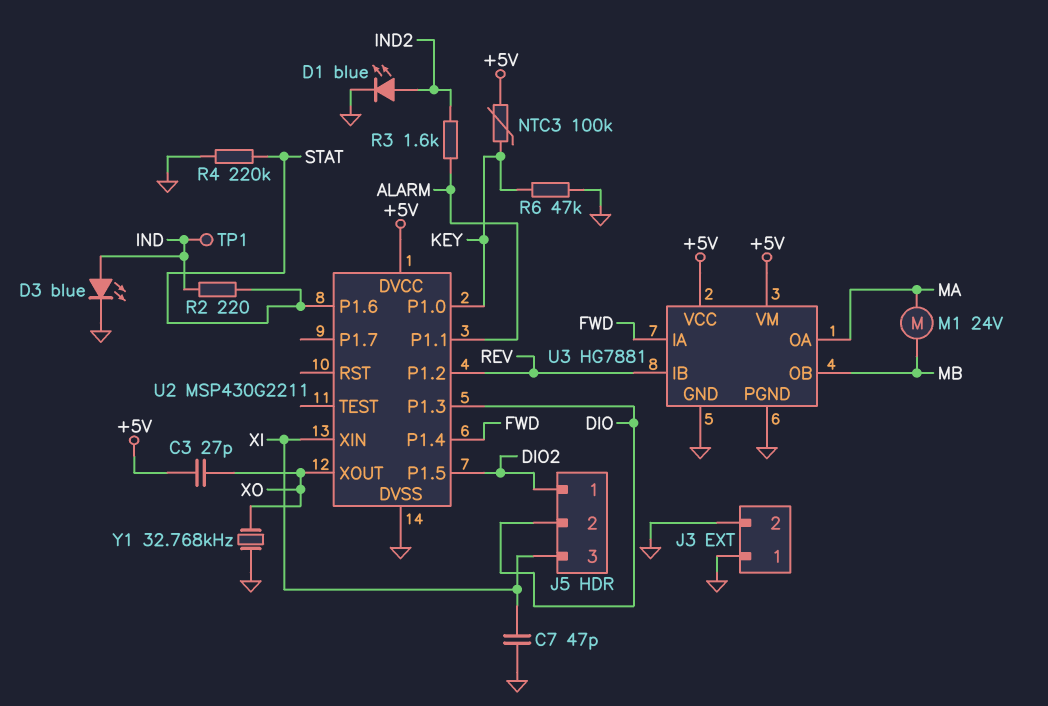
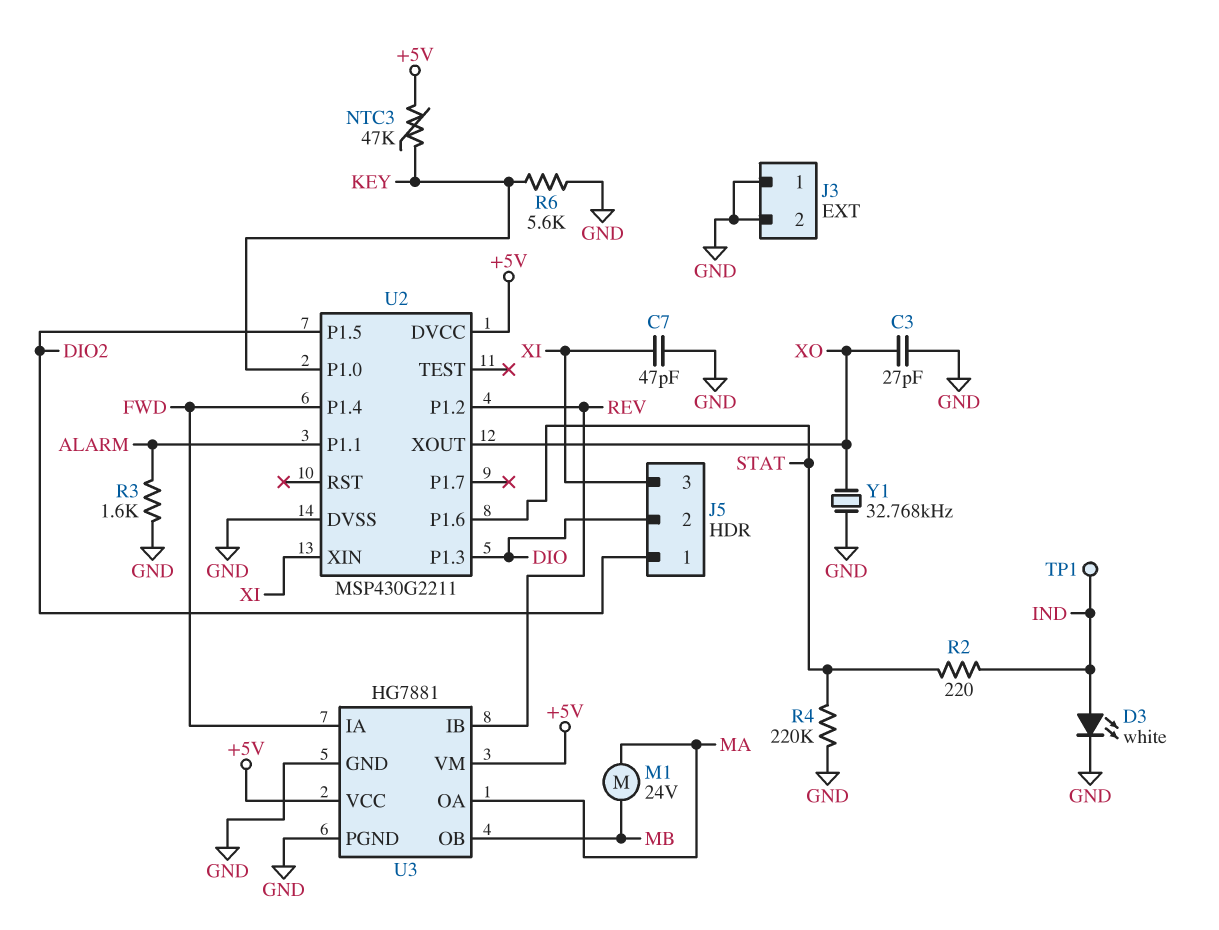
C3: 27pF (+5V, XO) -> 27pF (GND, XO)
D1: LED blue (A IND2, K GND) -> none
D3: LED blue (A IND, K GND) -> LED white (A IND, K GND)
NTC3: 100k (+5V, KEY) -> 47k (+5V, KEY)
R3: 1.6k (ALARM, IND2) -> 1.6k (ALARM, GND)
R6: 47k (GND, KEY) -> 5.6k (GND, KEY)

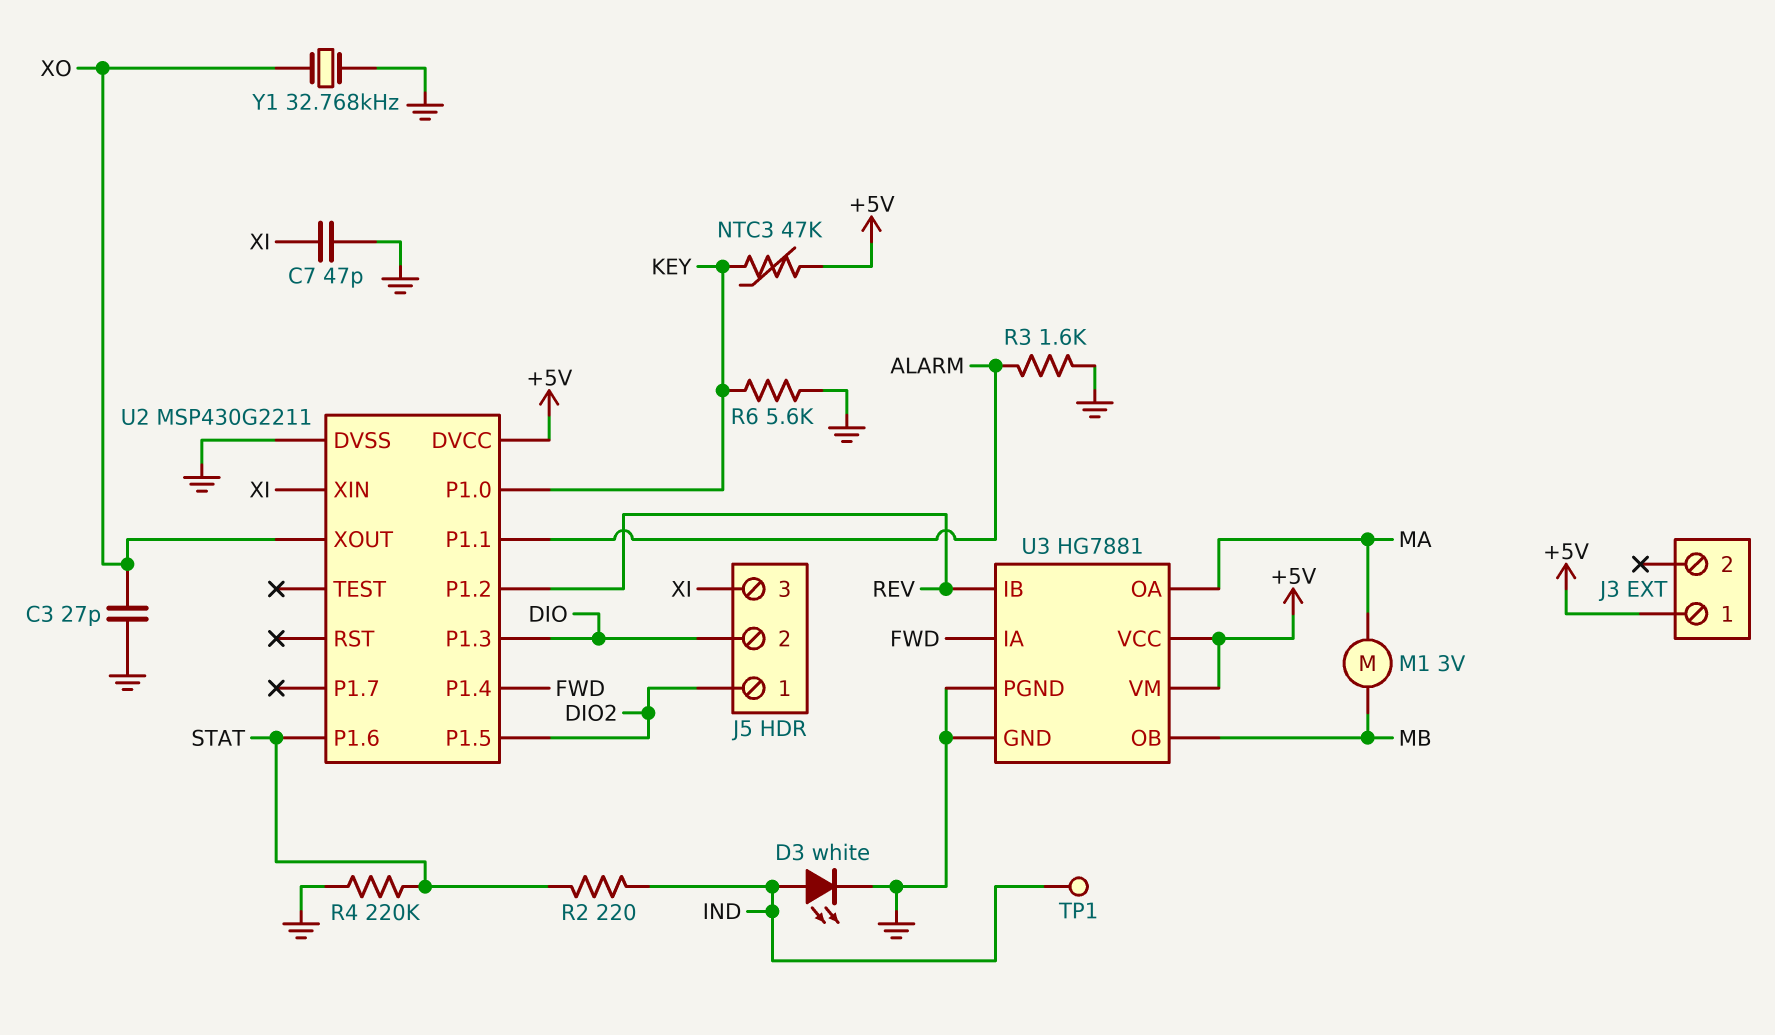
J3 pin 1: GND -> +5V
J3 pin 2: GND -> none
M1: motor 24V (MA, MB) -> motor 3V (MA, MB)

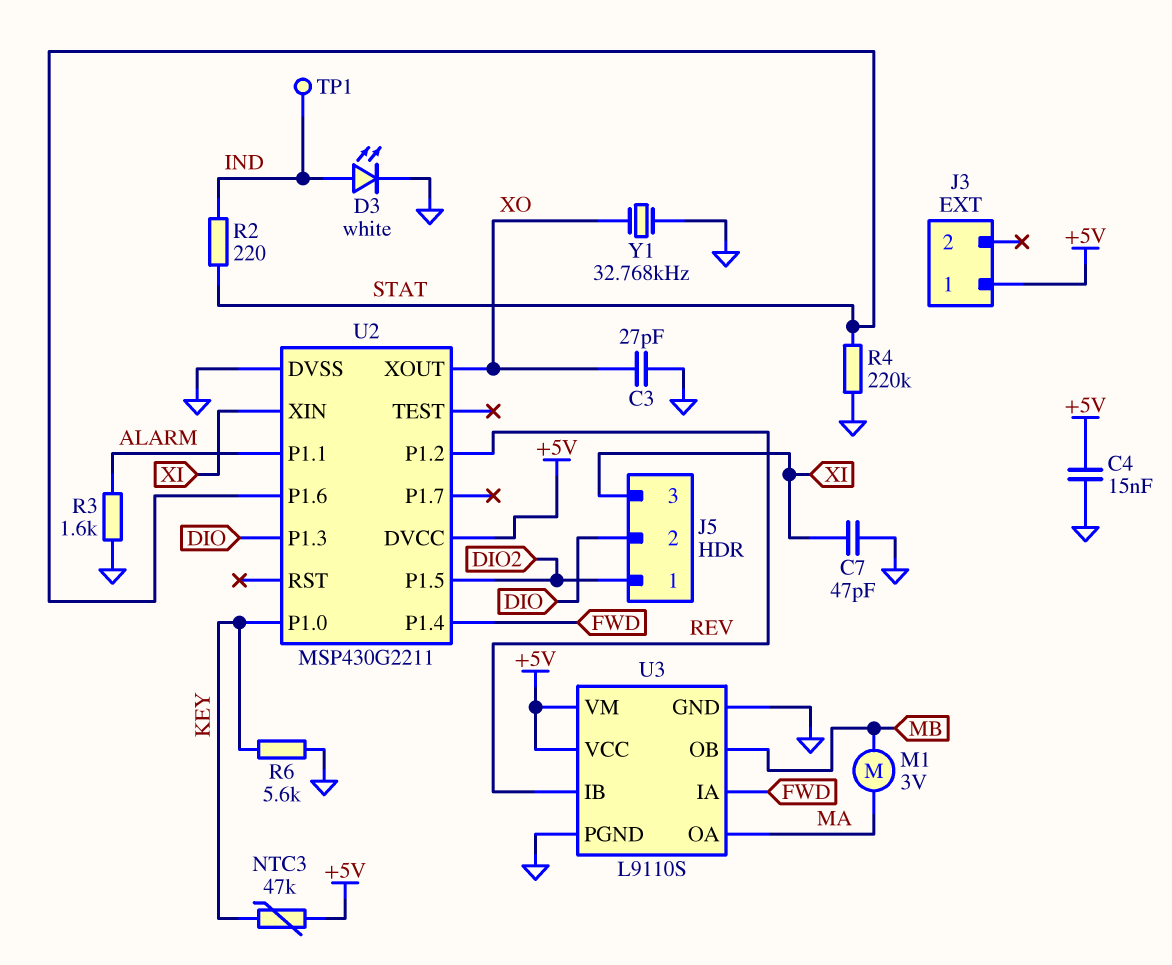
C4: none -> 15nF (+5V, GND)
U3: HG7881 -> L9110S

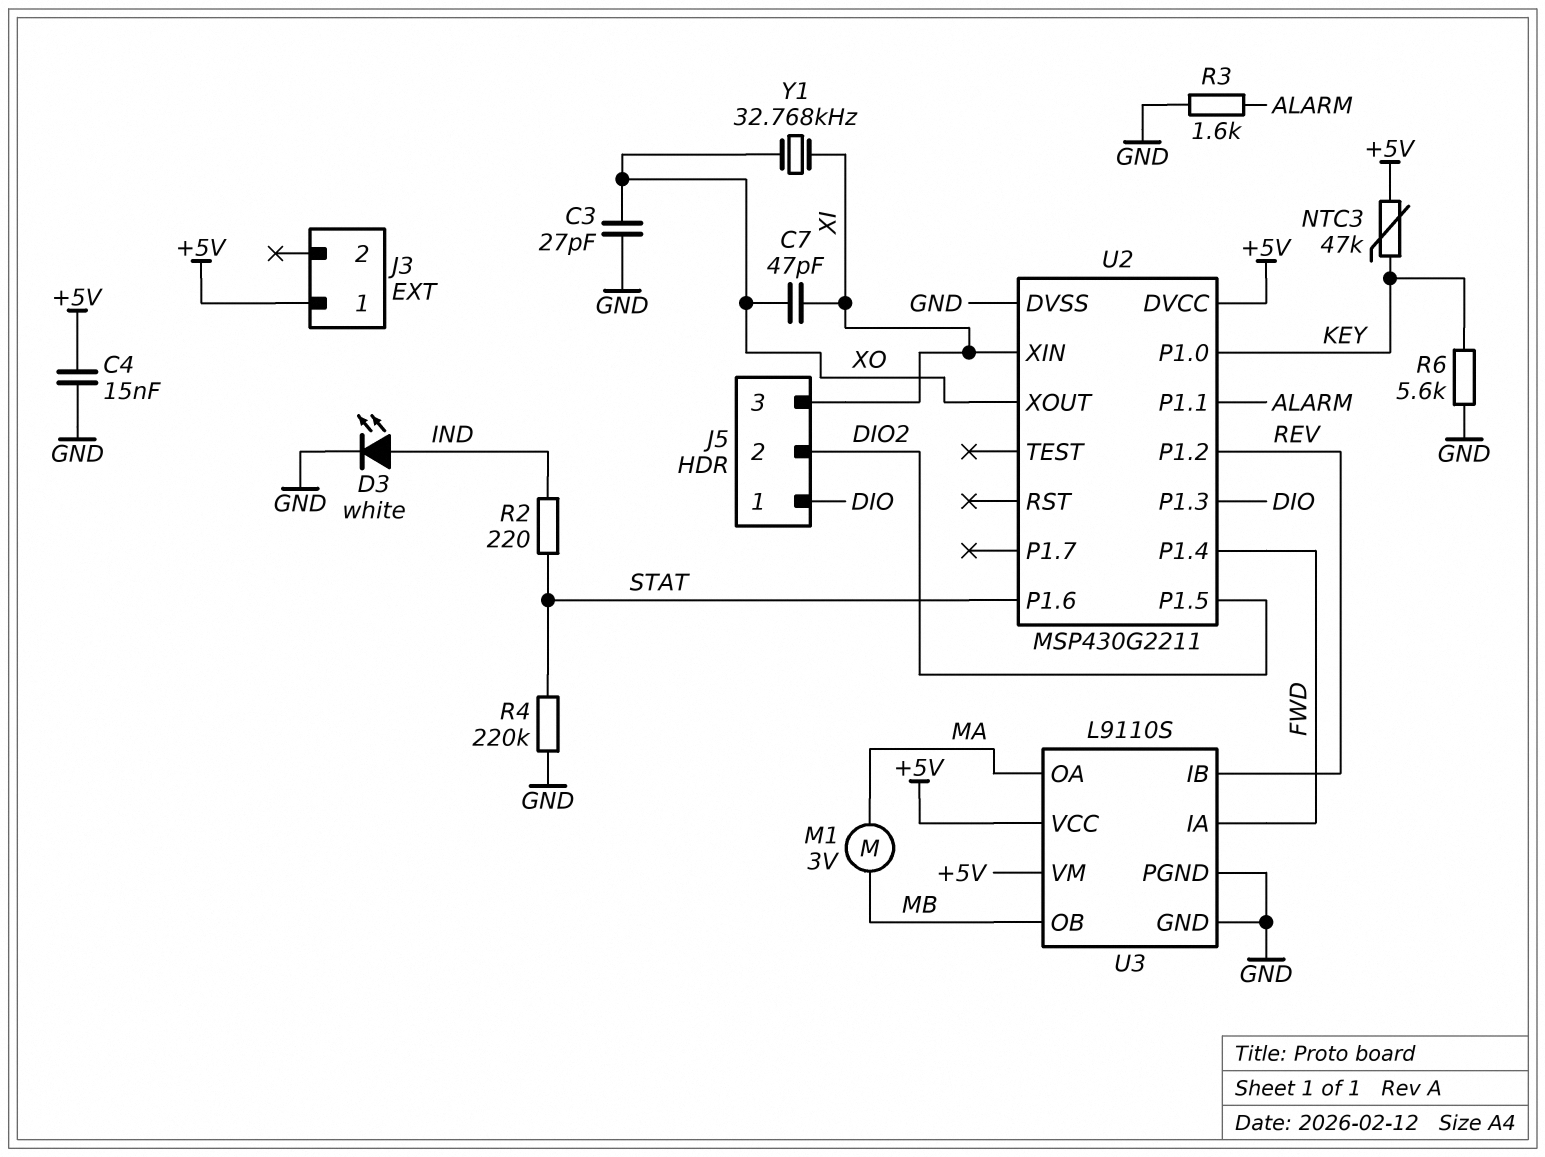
C7: 47pF (GND, XI) -> 47pF (XI, XO)
J5 pin 1: DIO2 -> DIO
J5 pin 2: DIO -> DIO2
TP1: test point (IND) -> none
Y1: 32.768kHz (GND, XO) -> 32.768kHz (XI, XO)

